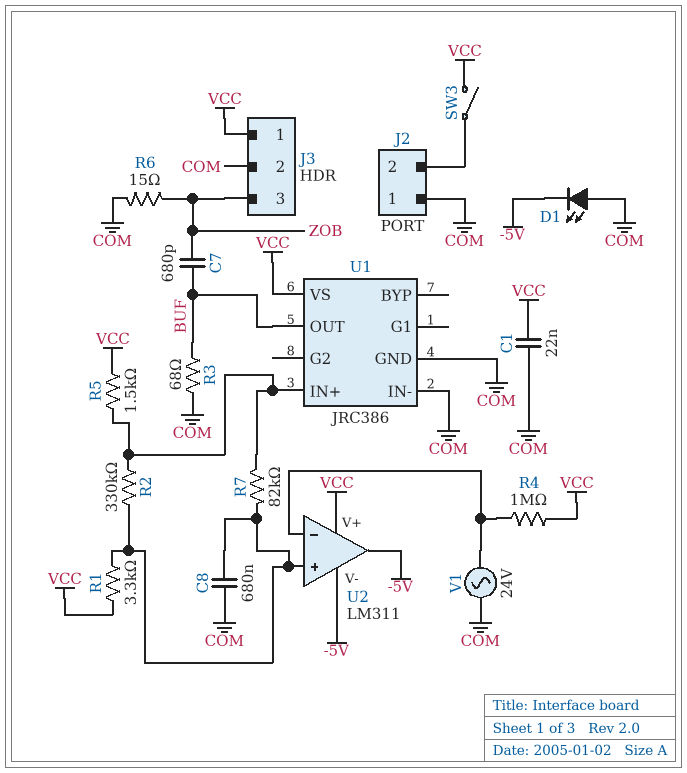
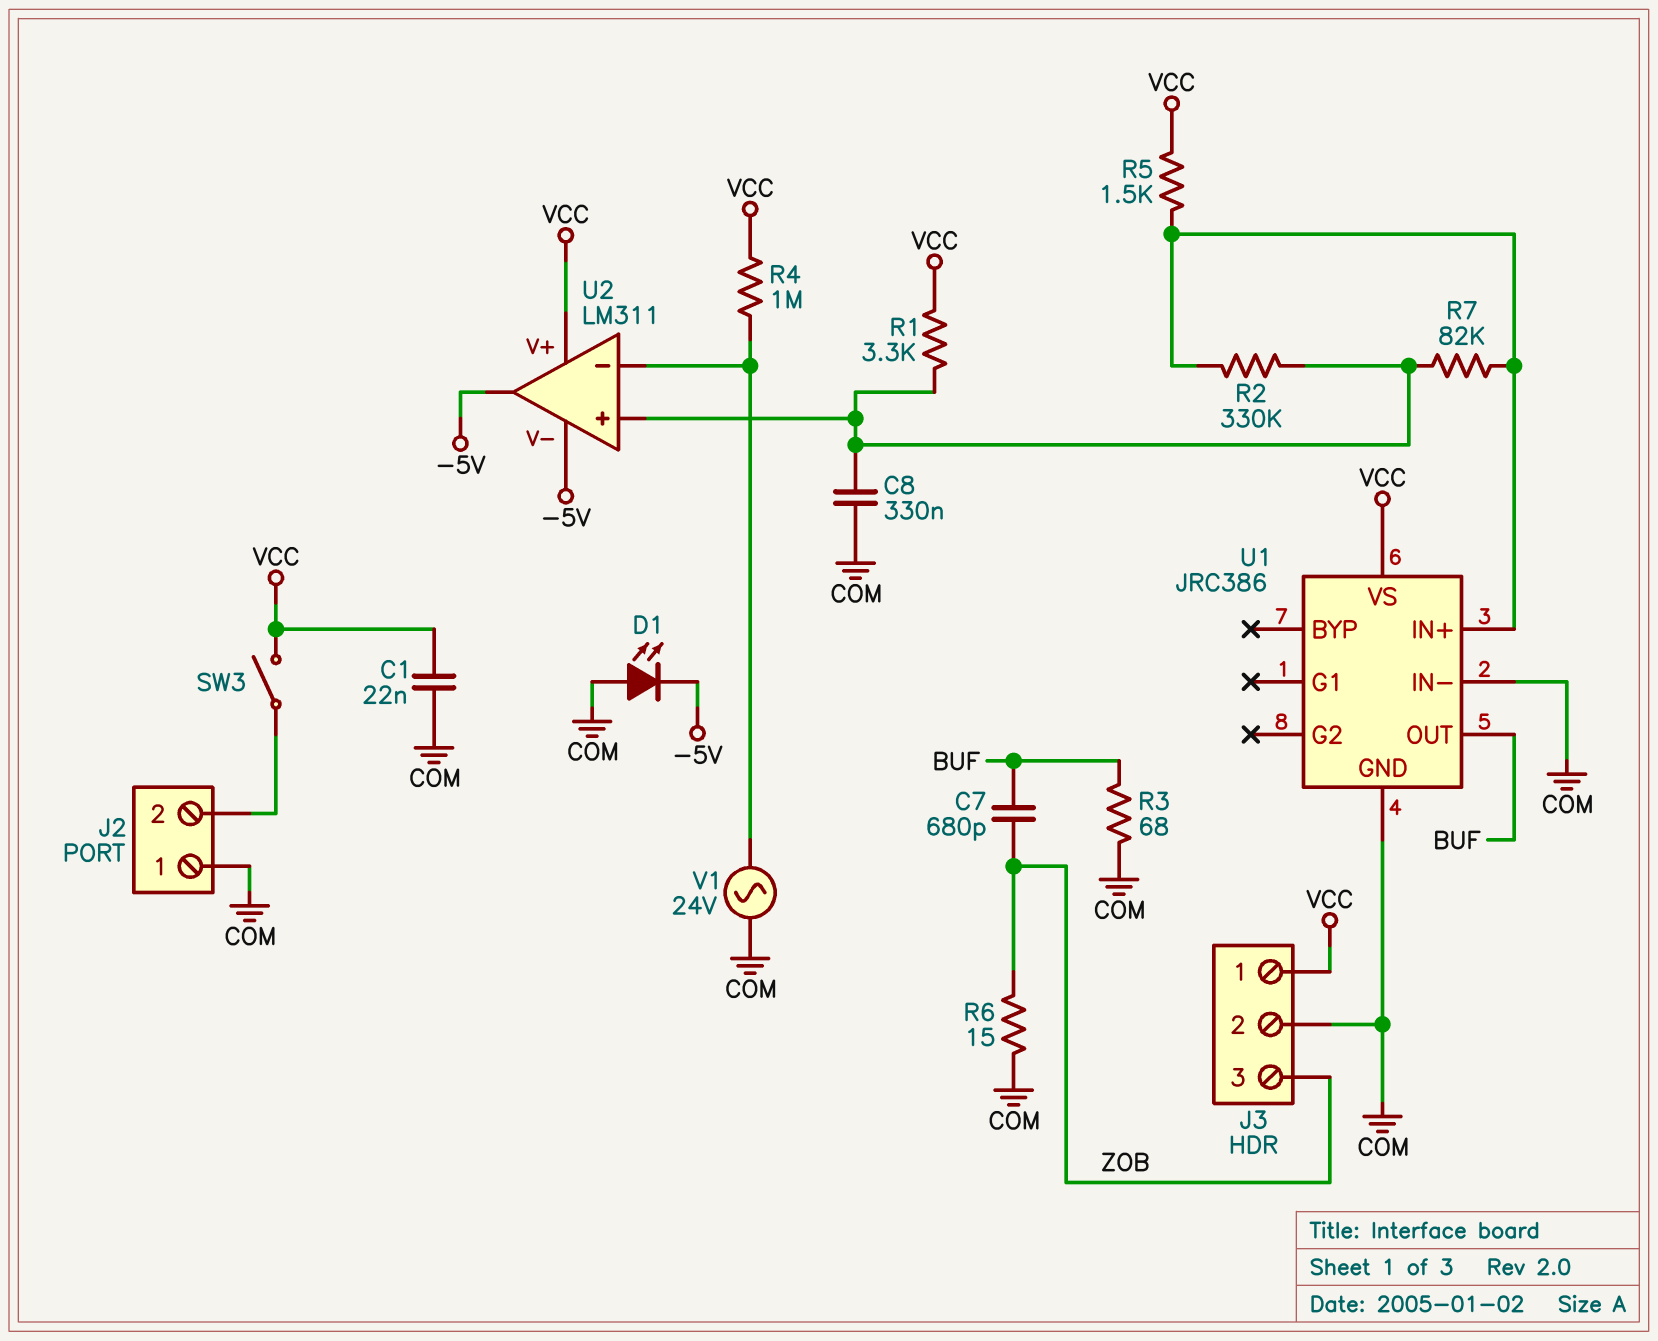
C8: 680nF (COM, U2/in+) -> 330nF (COM, U2/in+)

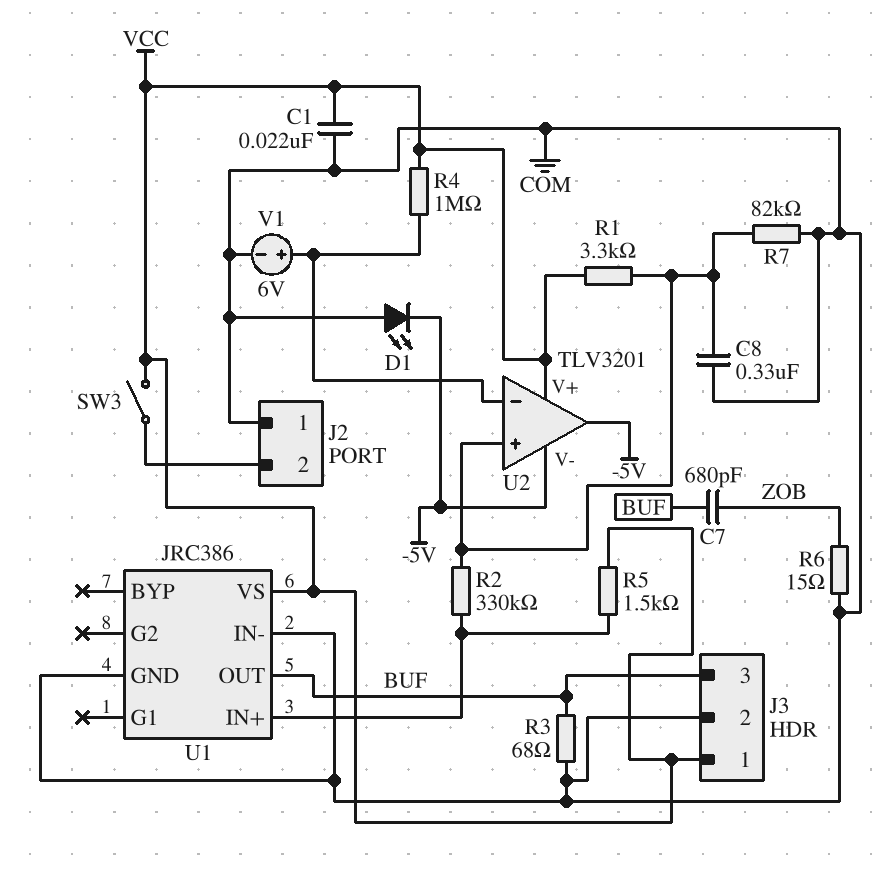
J3 pin 3: ZOB -> BUF
R7: 82k (U1/IN+, U2/in+) -> 82k (COM, U2/in+)
U2: LM311 -> TLV3201
V1: AC 24V (COM, U2/in-) -> 6V (plus U2/in-, minus COM)

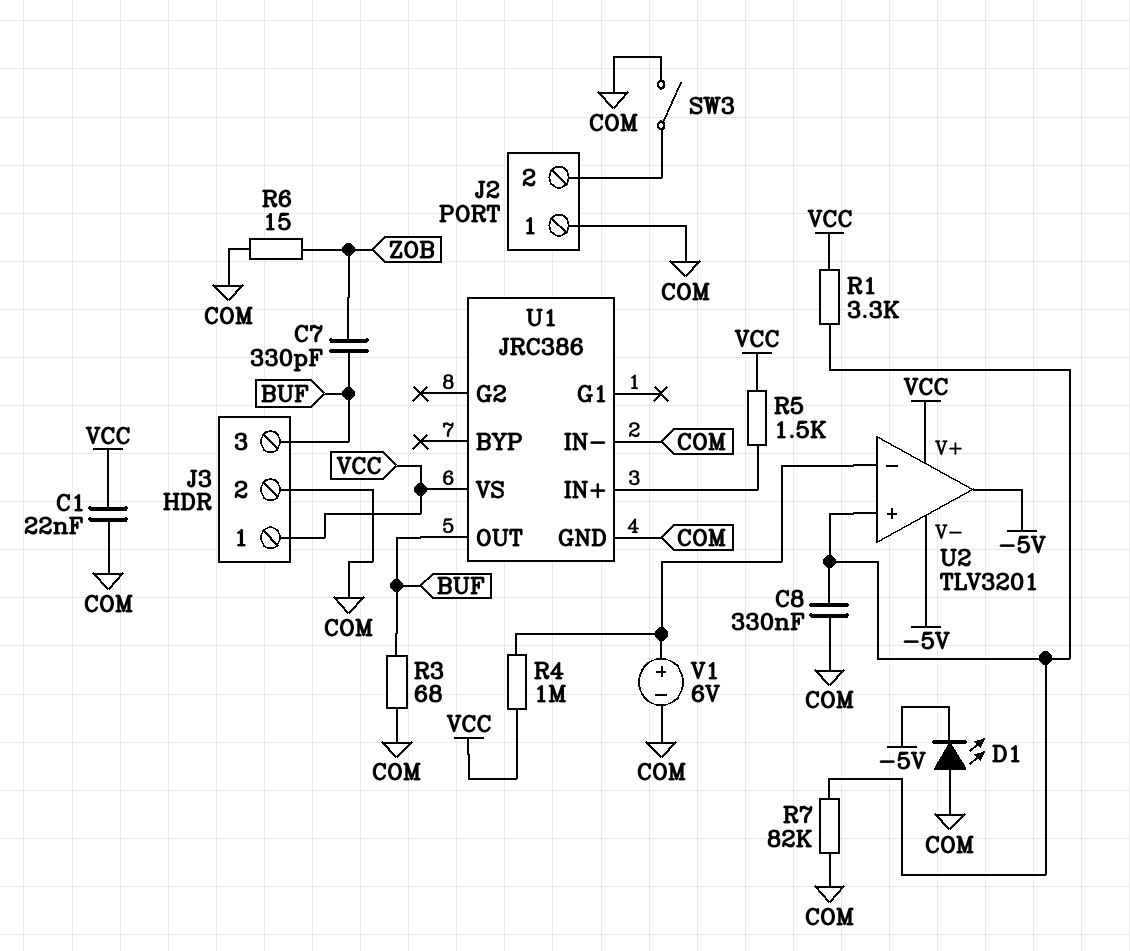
C7: 680pF (BUF, ZOB) -> 330pF (BUF, ZOB)
R2: 330k (U1/IN+, U2/in+) -> none
SW3: switch (J2/2, VCC) -> switch (COM, J2/2)

